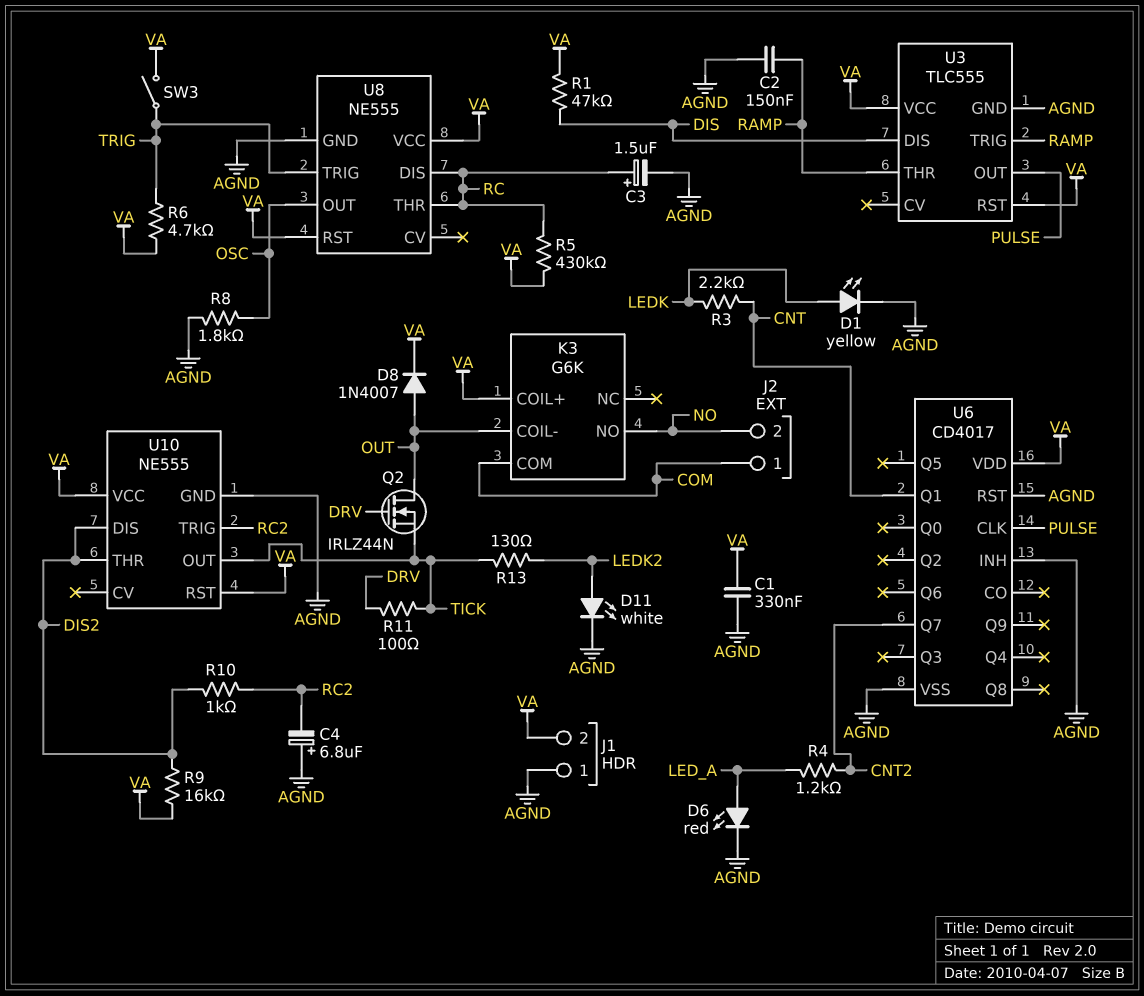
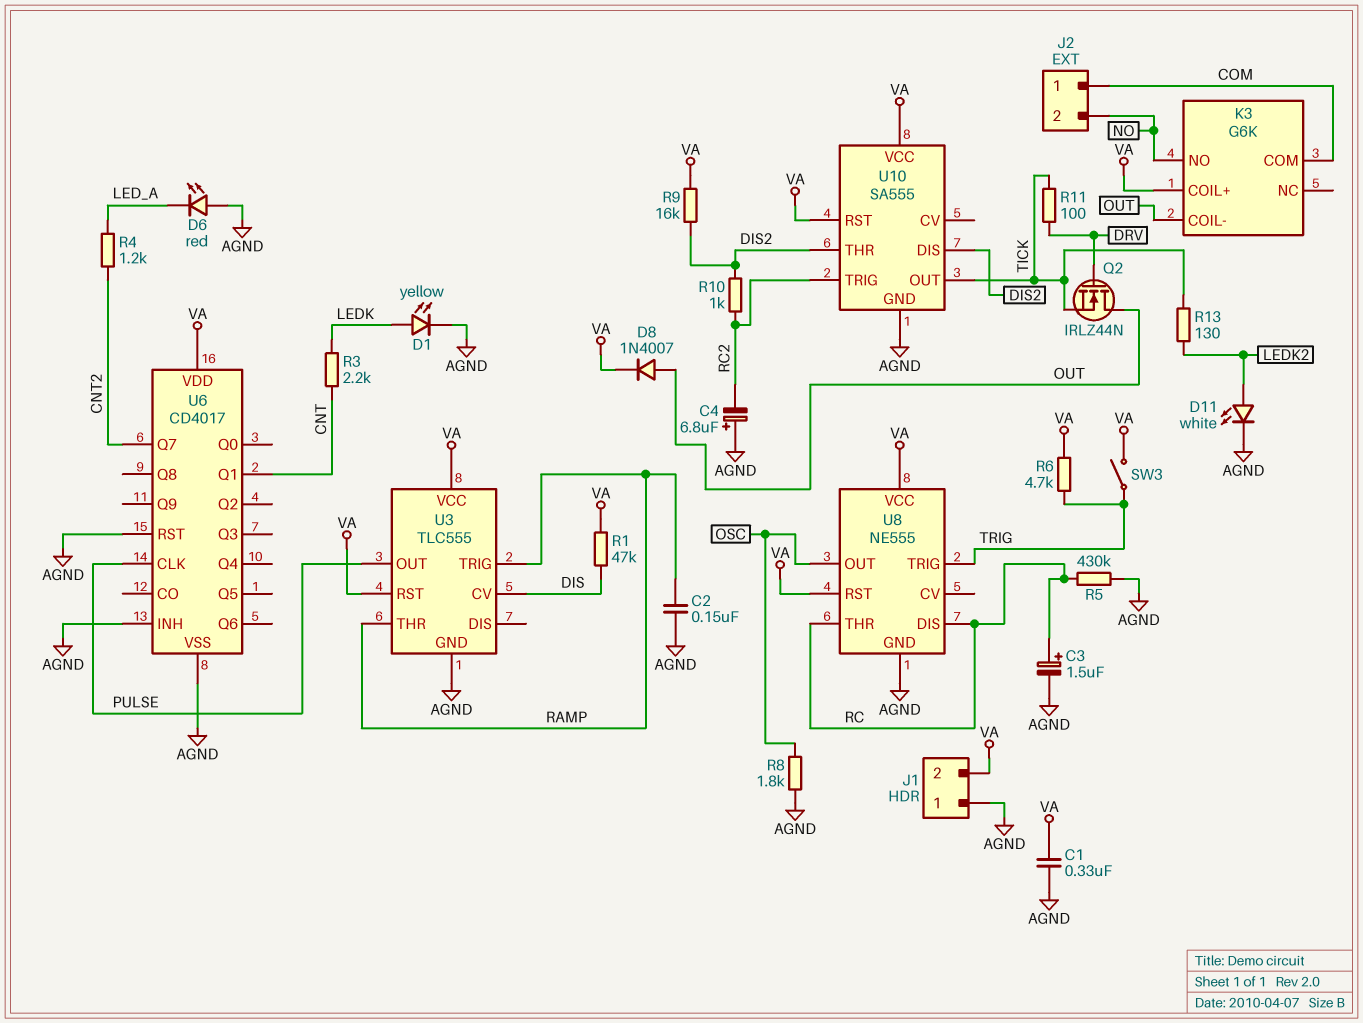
D6: LED red (A LED_A, K AGND) -> LED red (A AGND, K LED_A)
R5: 430k (RC, VA) -> 430k (AGND, RC)
U3 pin CV: none -> DIS
U3 pin DIS: DIS -> none
U10: NE555 -> SA555

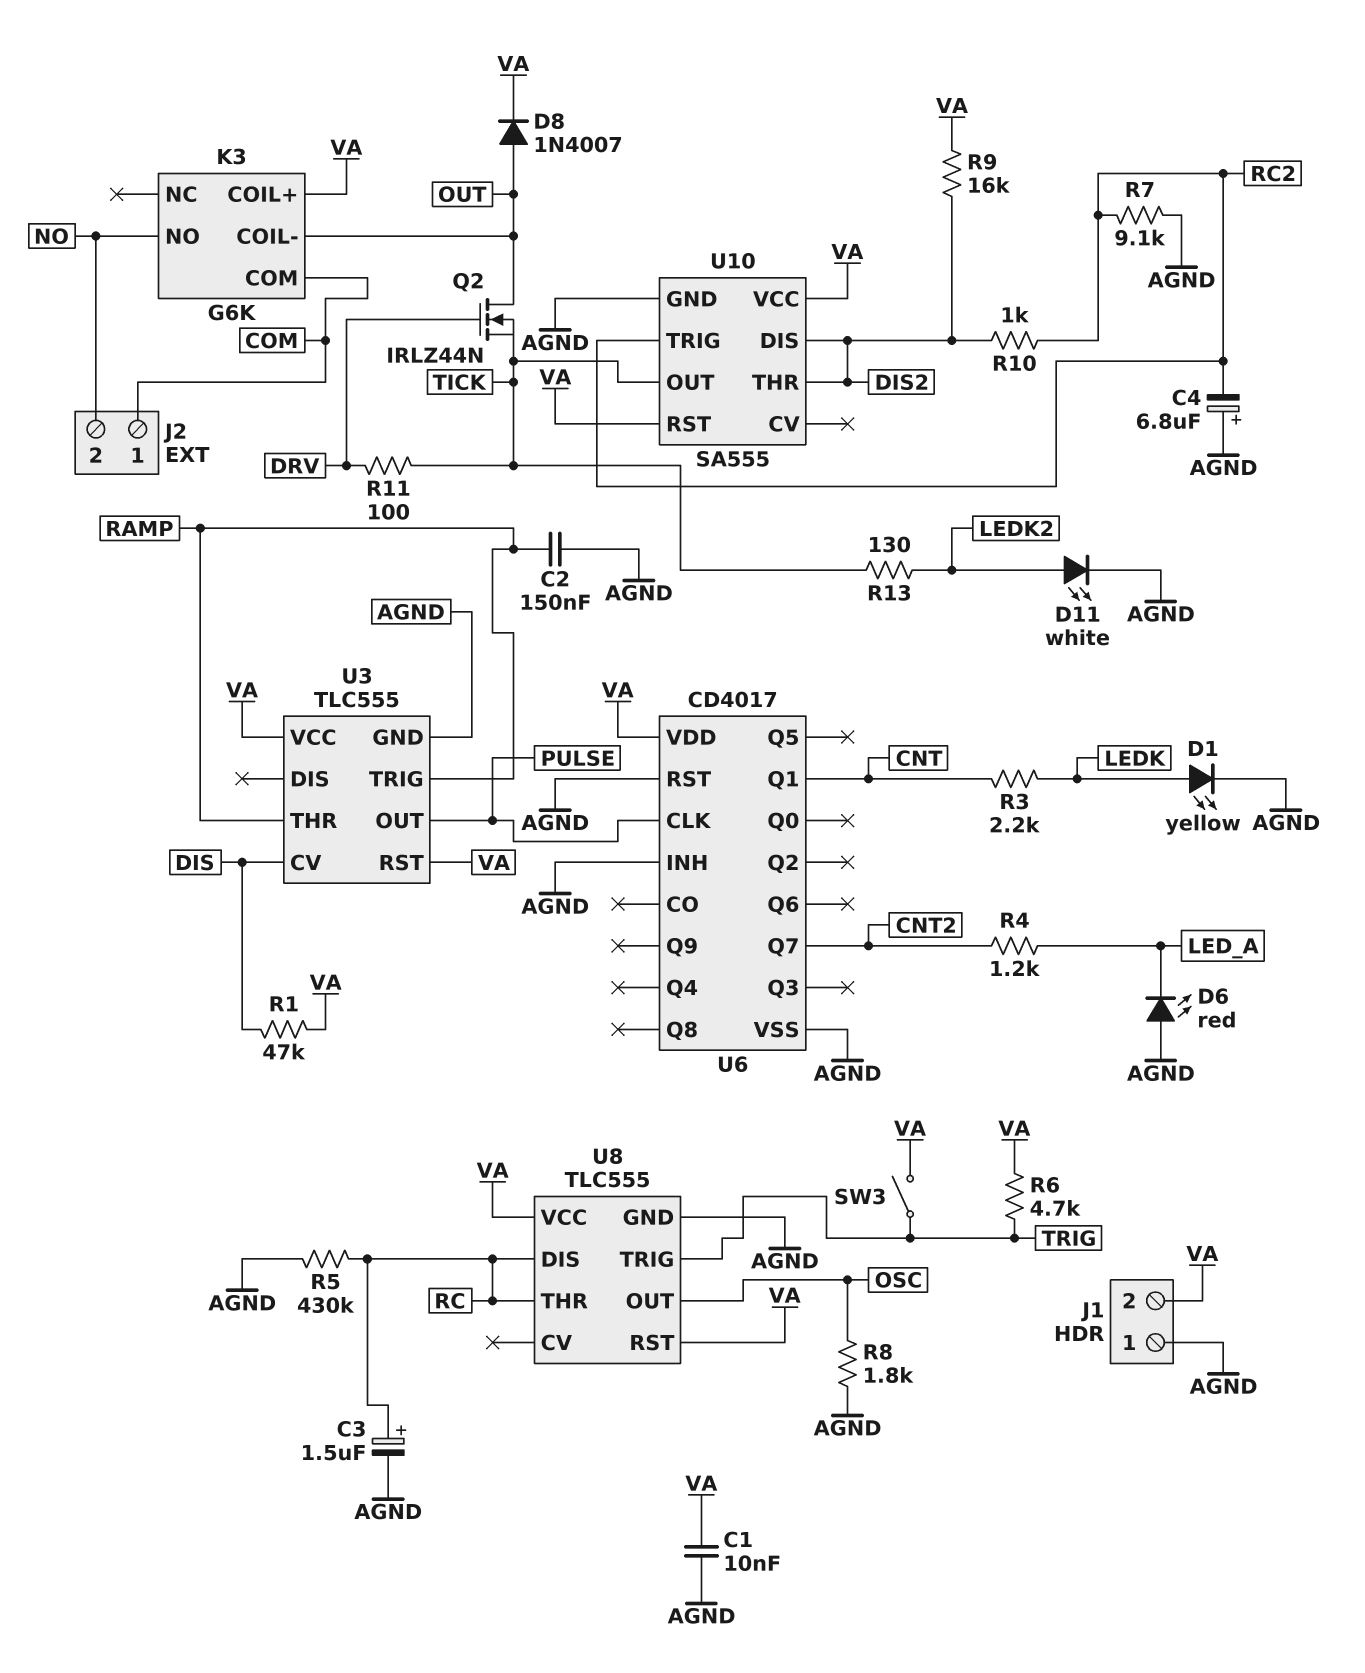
C1: 330nF (AGND, VA) -> 10nF (AGND, VA)
R7: none -> 9.1k (AGND, RC2)
U8: NE555 -> TLC555

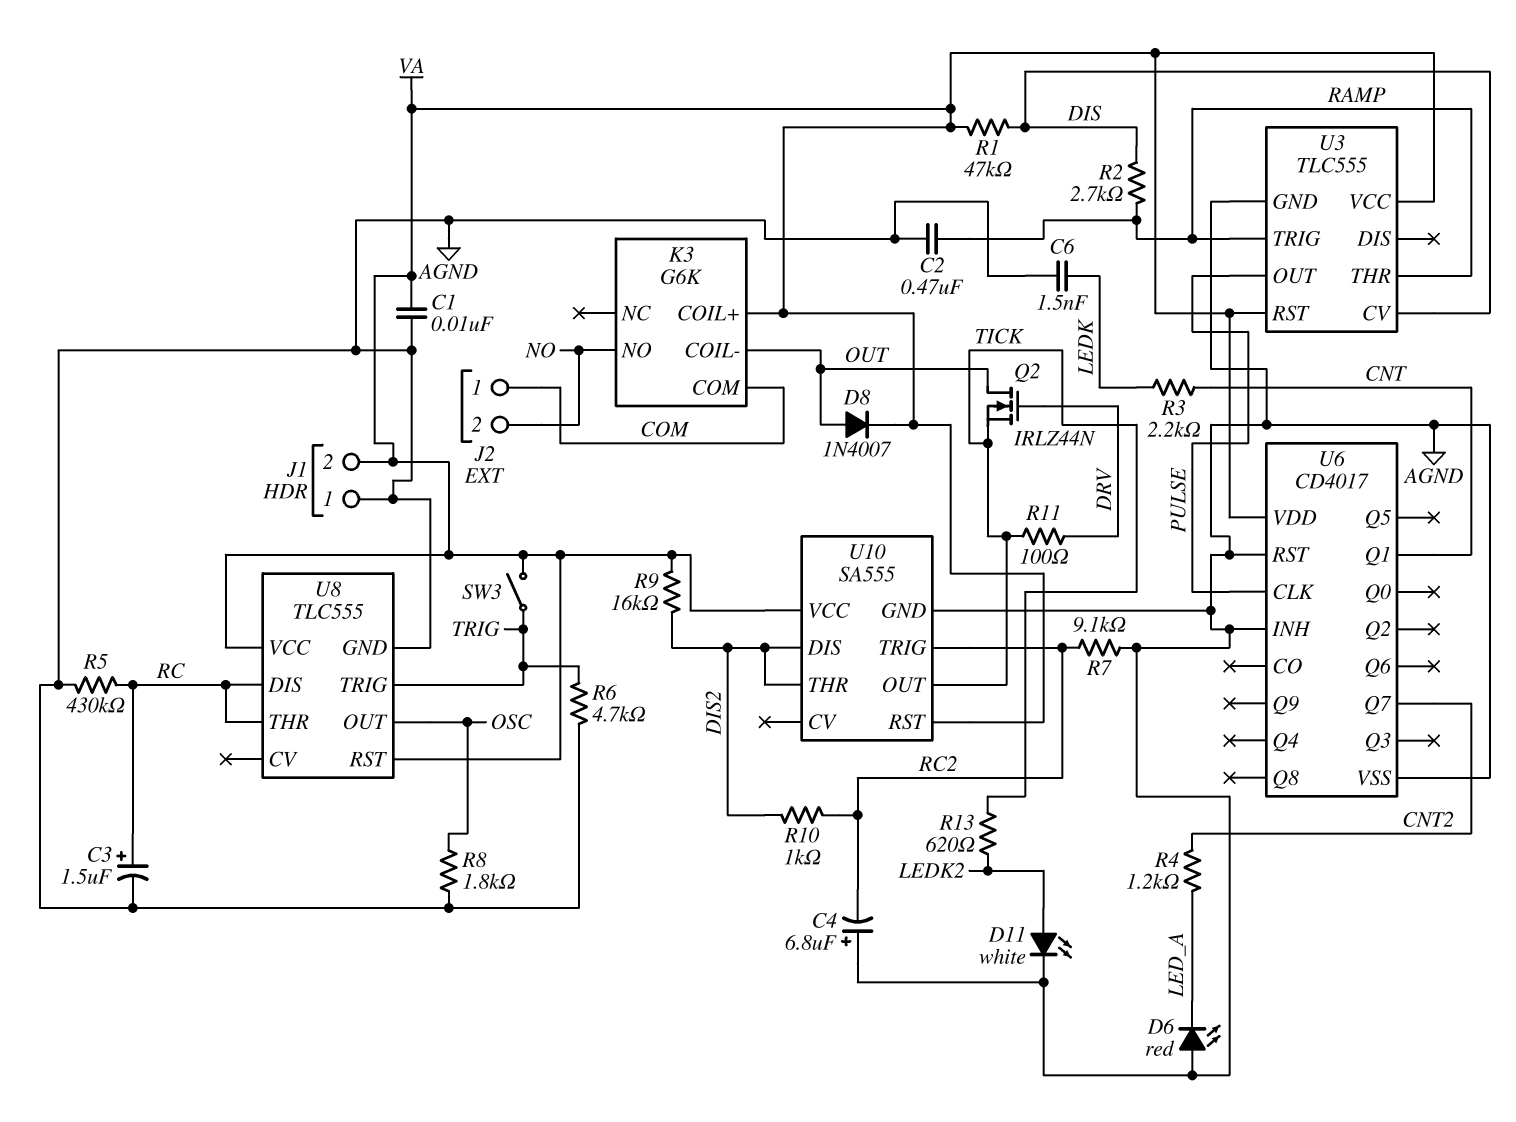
C2: 150nF (AGND, RAMP) -> 470nF (AGND, RAMP)
C6: none -> 1.5nF (AGND, LEDK)
D1: LED yellow (A LEDK, K AGND) -> none
R2: none -> 2.7k (DIS, RAMP)
R6: 4.7k (TRIG, VA) -> 4.7k (AGND, TRIG)
R13: 130 (LEDK2, TICK) -> 620 (LEDK2, TICK)

